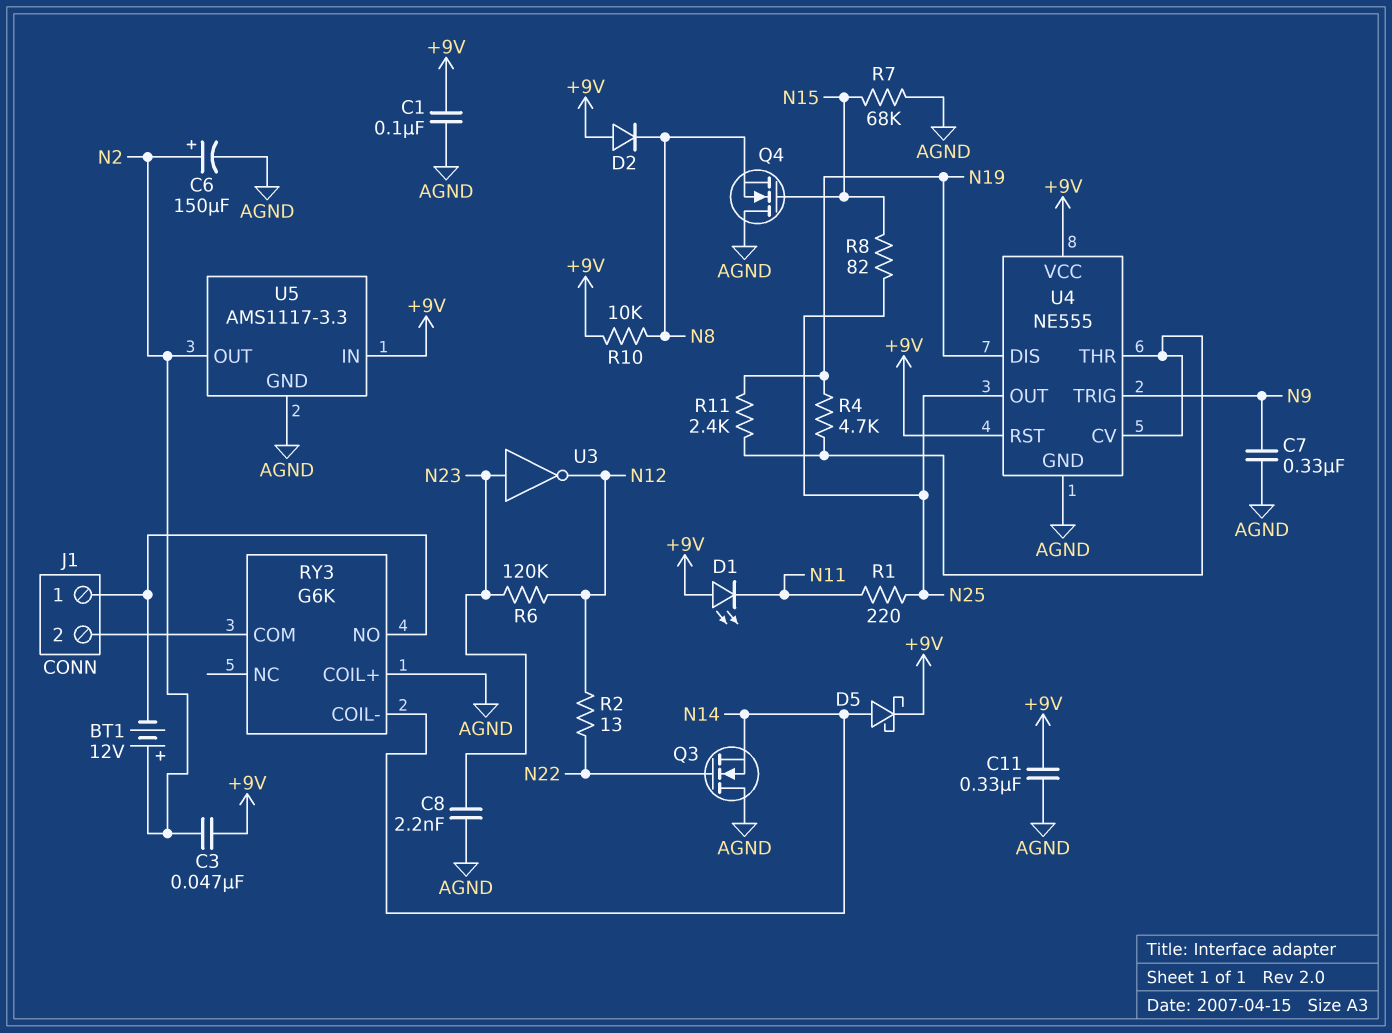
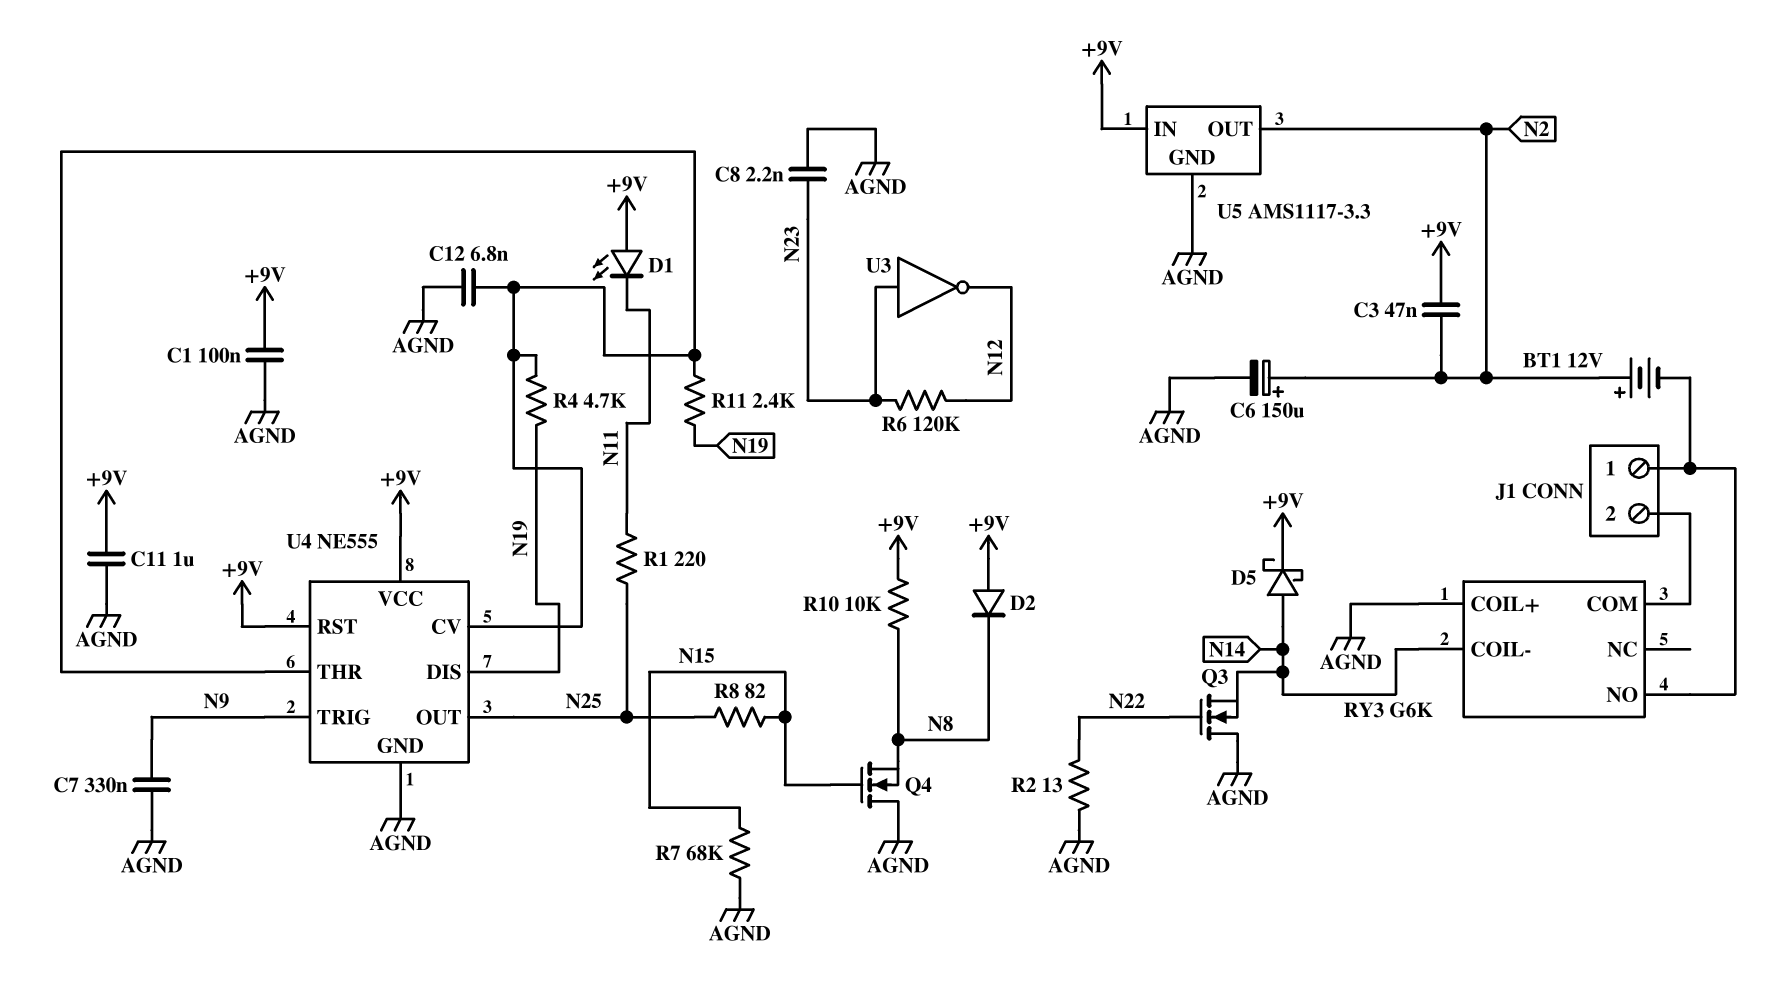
C11: 330nF (+9V, AGND) -> 1uF (+9V, AGND)
C12: none -> 6.8nF (AGND, U4/CV)
R2: 13 (N12, N22) -> 13 (AGND, N22)

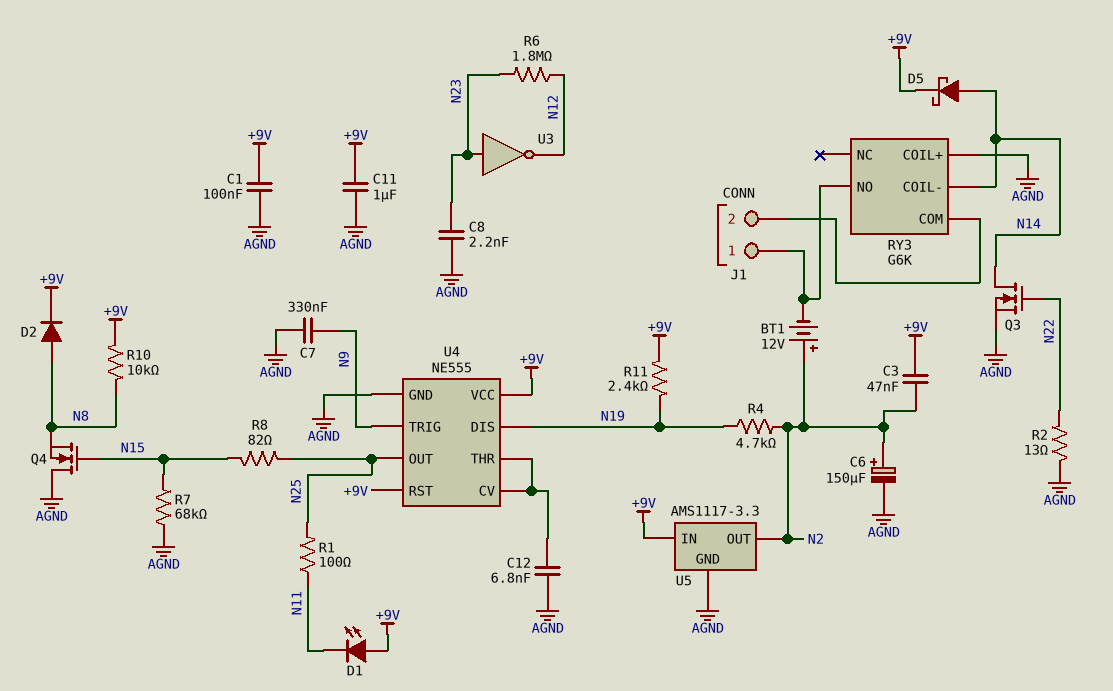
D2: diode (A +9V, K N8) -> diode (A N8, K +9V)
Q3: NMOS (G N22, D AGND, S N14) -> NMOS (G N22, D N14, S AGND)
R1: 220 (N11, N25) -> 100 (N11, N25)
R4: 4.7k (N19, U4/CV) -> 4.7k (N2, N19)
R6: 120k (N12, N23) -> 1.8M (N12, N23)
R11: 2.4k (N19, U4/CV) -> 2.4k (+9V, N19)

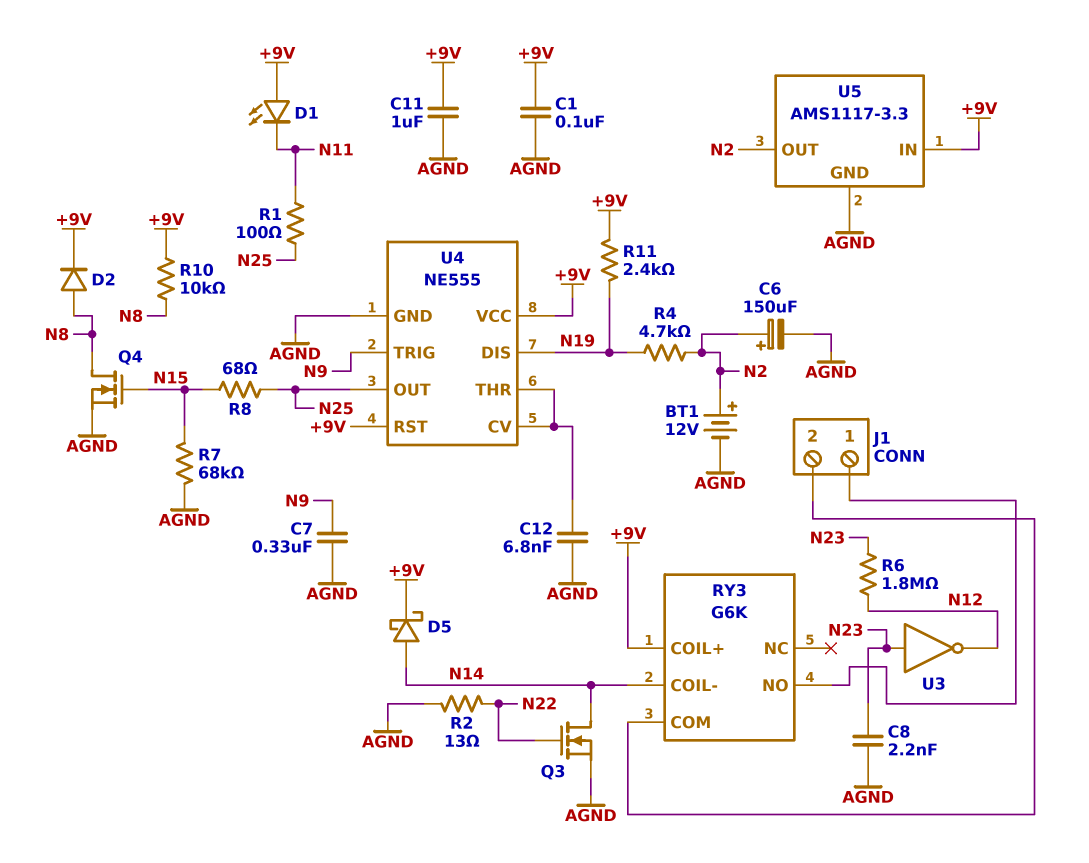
BT1: 12V (plus N2, minus J1/1) -> 12V (plus N2, minus AGND)
C3: 47nF (+9V, N2) -> none
Q4: NMOS (G N15, D AGND, S N8) -> NMOS (G N15, D N8, S AGND)
R8: 82 (N15, N25) -> 68 (N15, N25)
RY3 pin COIL+: AGND -> +9V

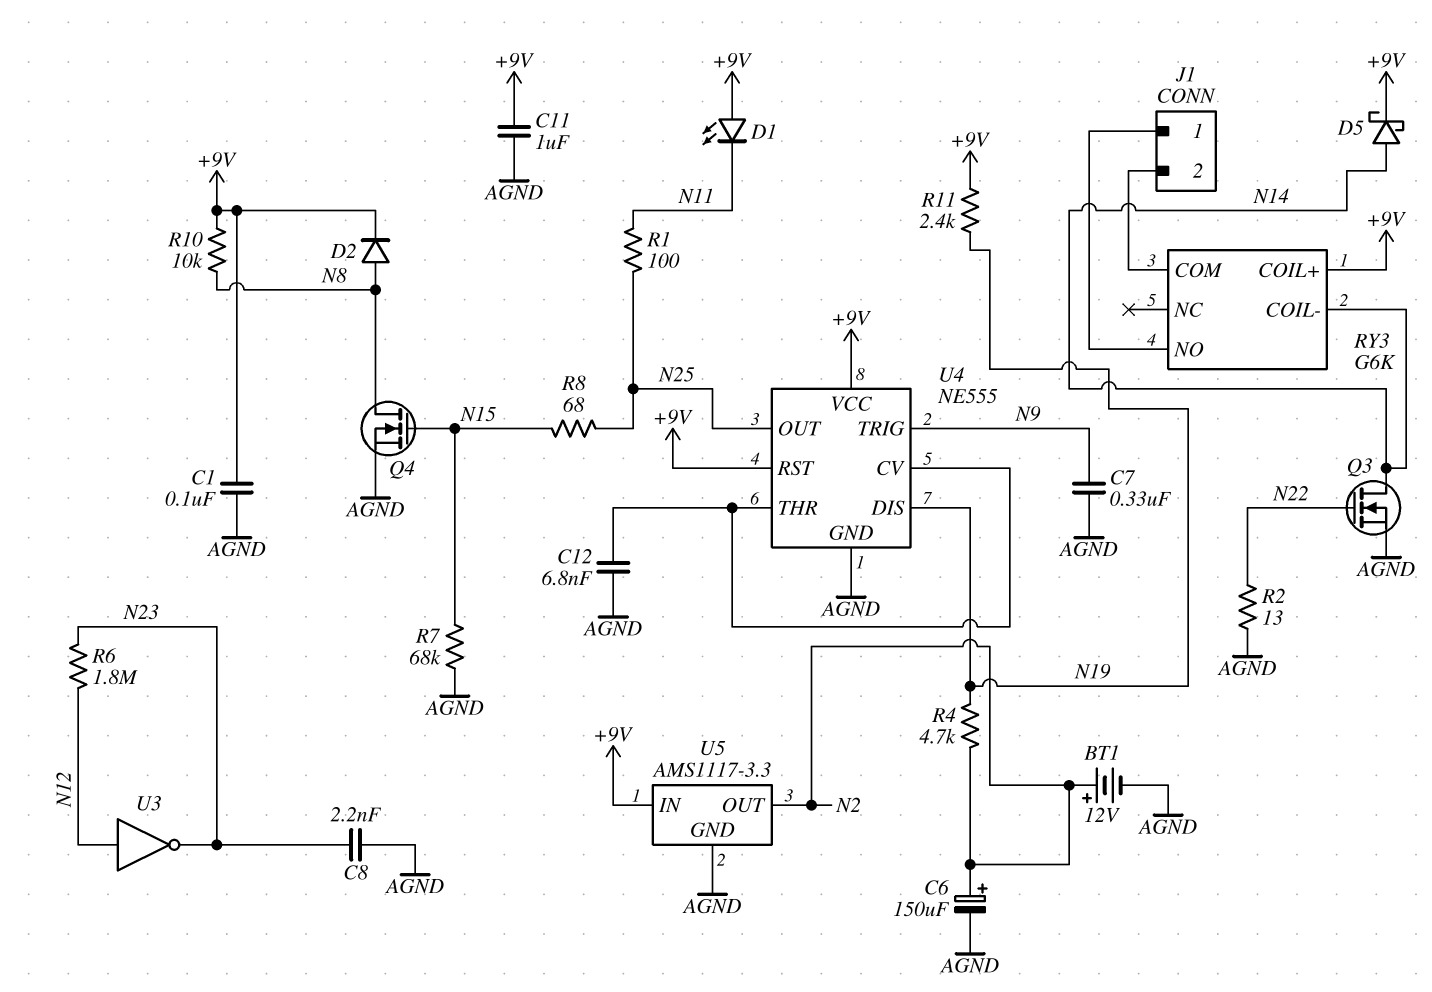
U3: NOT (in N23, out N12) -> NOT (in N12, out N23)

